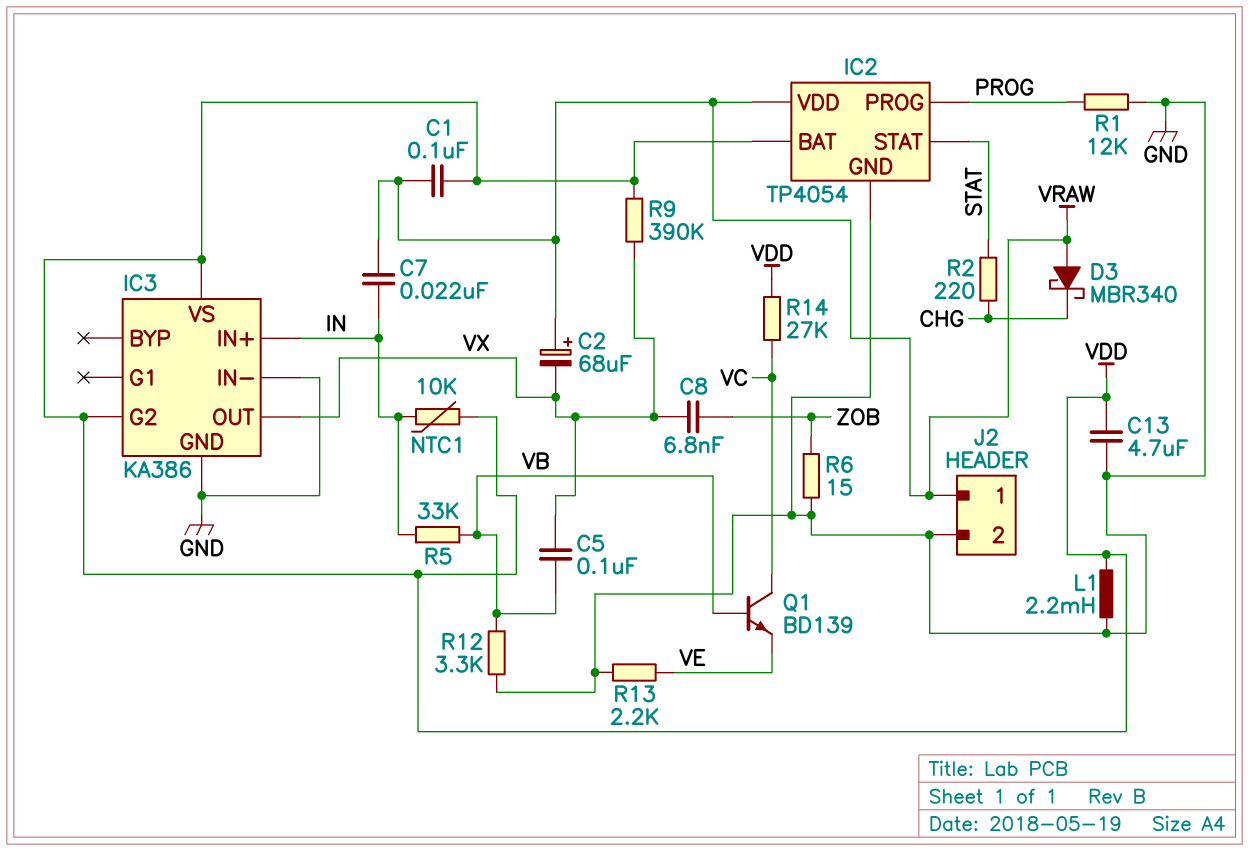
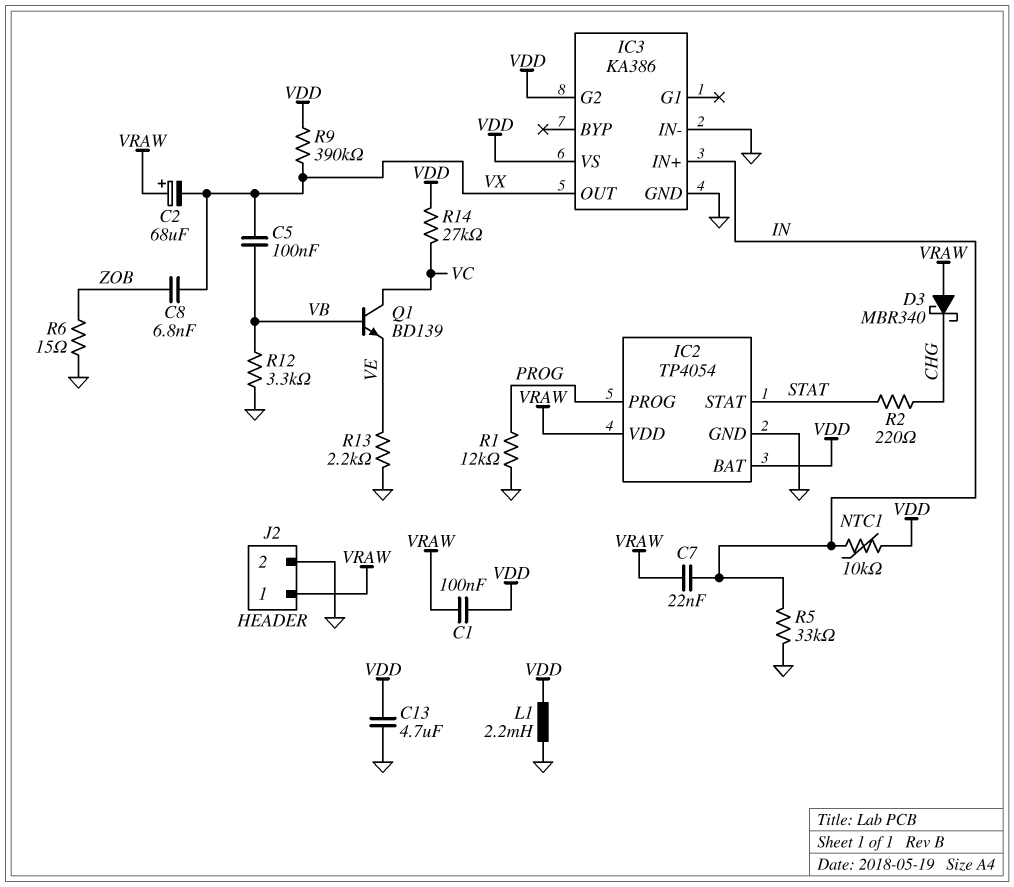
R5: 33k (IN, VB) -> 33k (GND, IN)

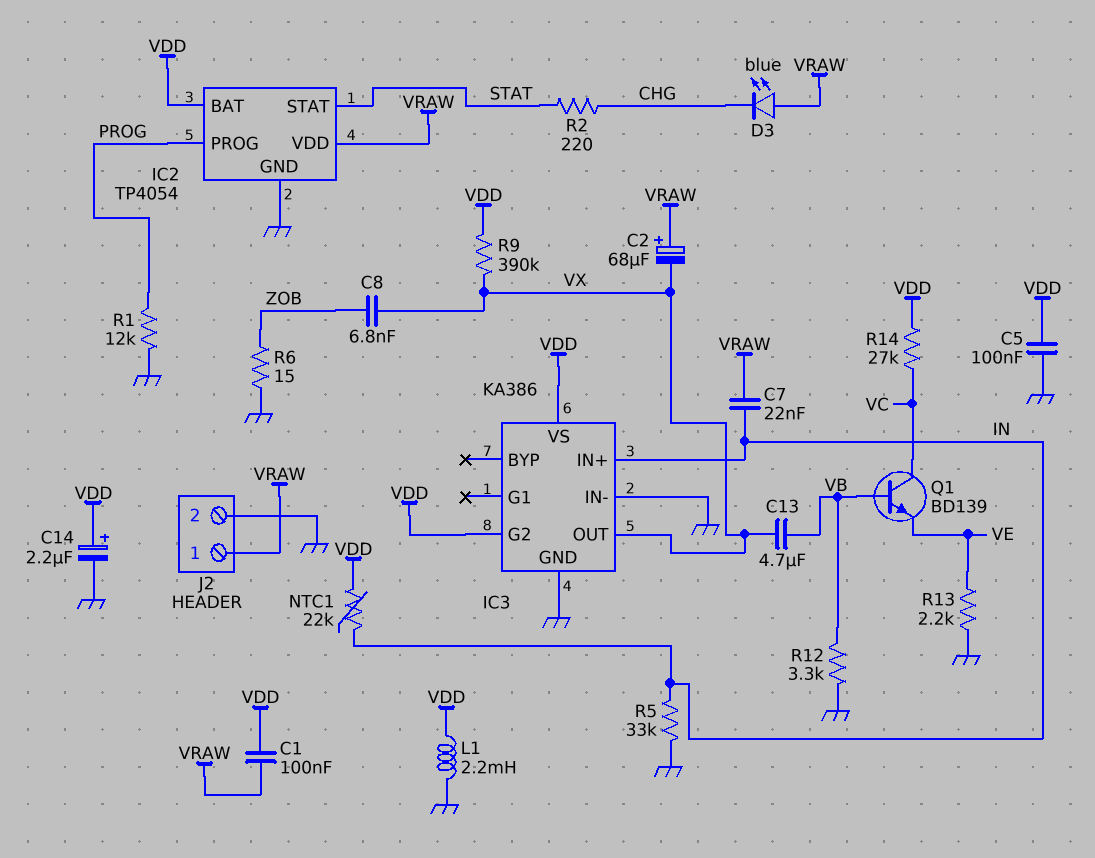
C5: 100nF (VB, VX) -> 100nF (GND, VDD)
C13: 4.7uF (GND, VDD) -> 4.7uF (VB, VX)
C14: none -> 2.2uF (plus VDD, minus GND)
D3: schottky MBR340 (A VRAW, K CHG) -> LED blue (A VRAW, K CHG)
NTC1: 10k (IN, VDD) -> 22k (IN, VDD)

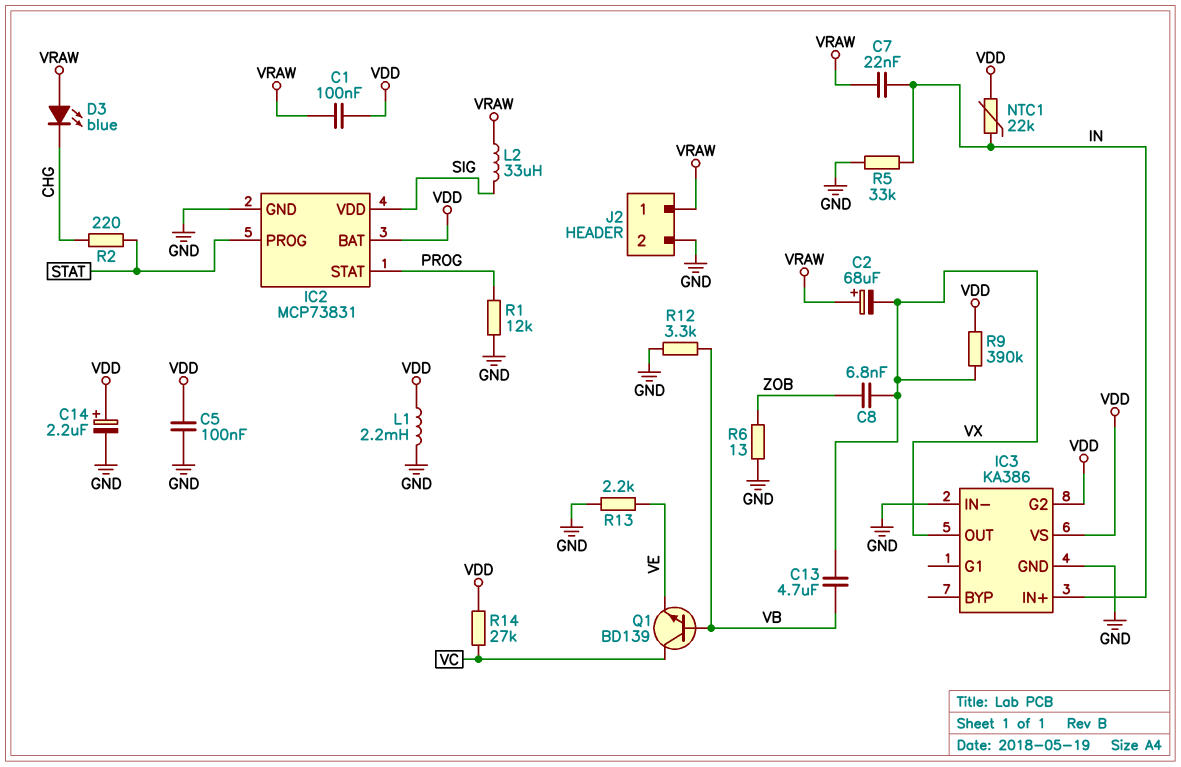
IC2: TP4054 -> MCP73831
IC2 pin PROG: PROG -> STAT
IC2 pin STAT: STAT -> PROG
IC2 pin VDD: VRAW -> SIG
L2: none -> 33uH (SIG, VRAW)
R6: 15 (GND, ZOB) -> 13 (GND, ZOB)

